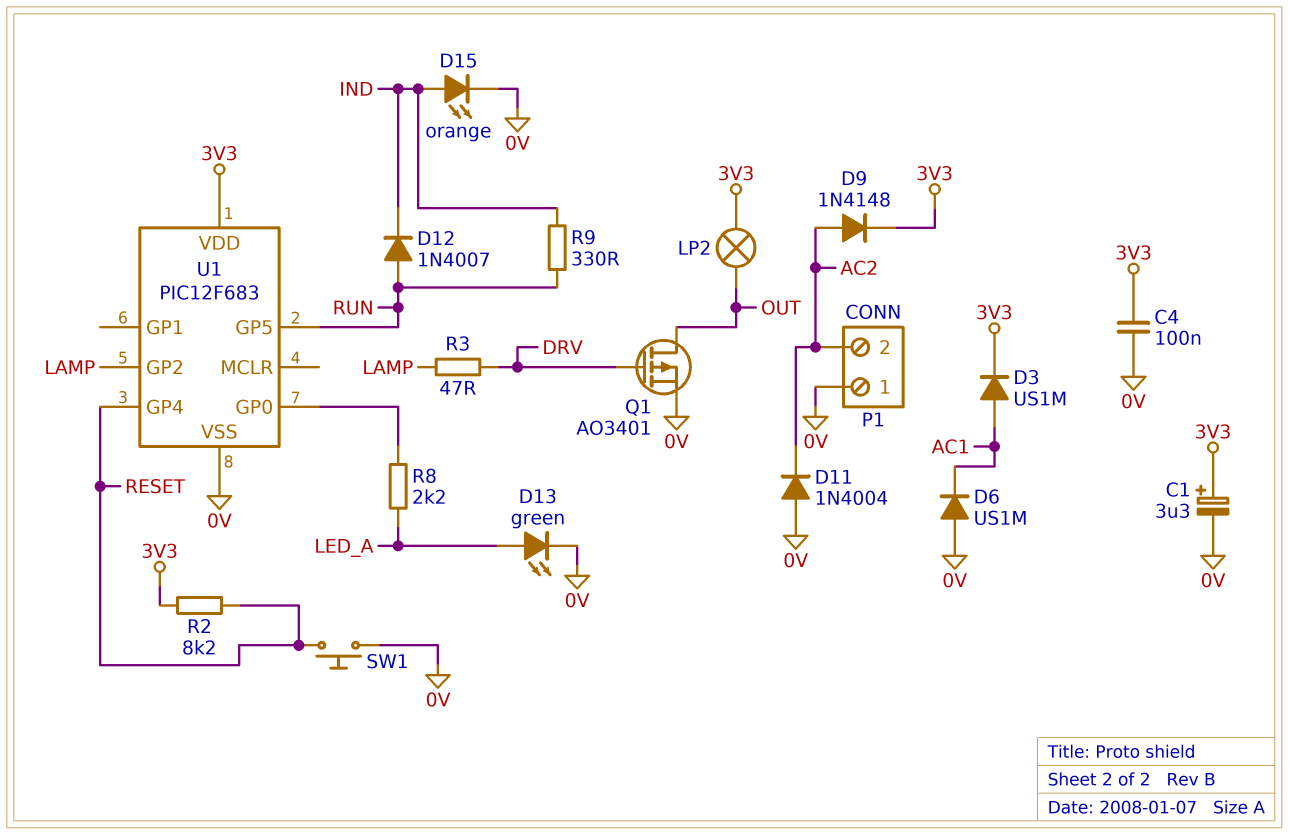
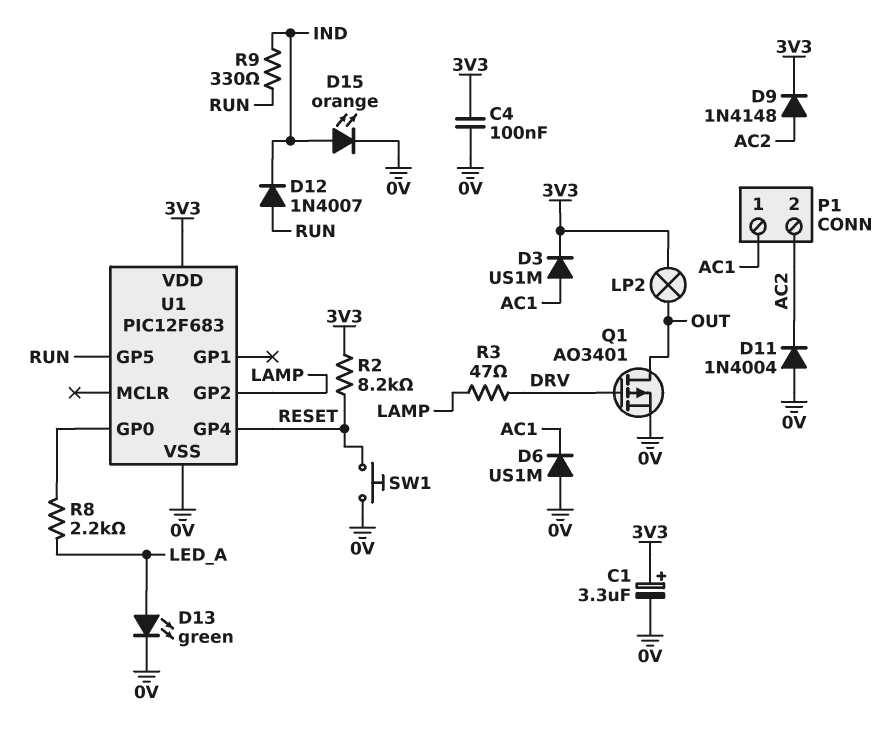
P1 pin 1: 0V -> AC1

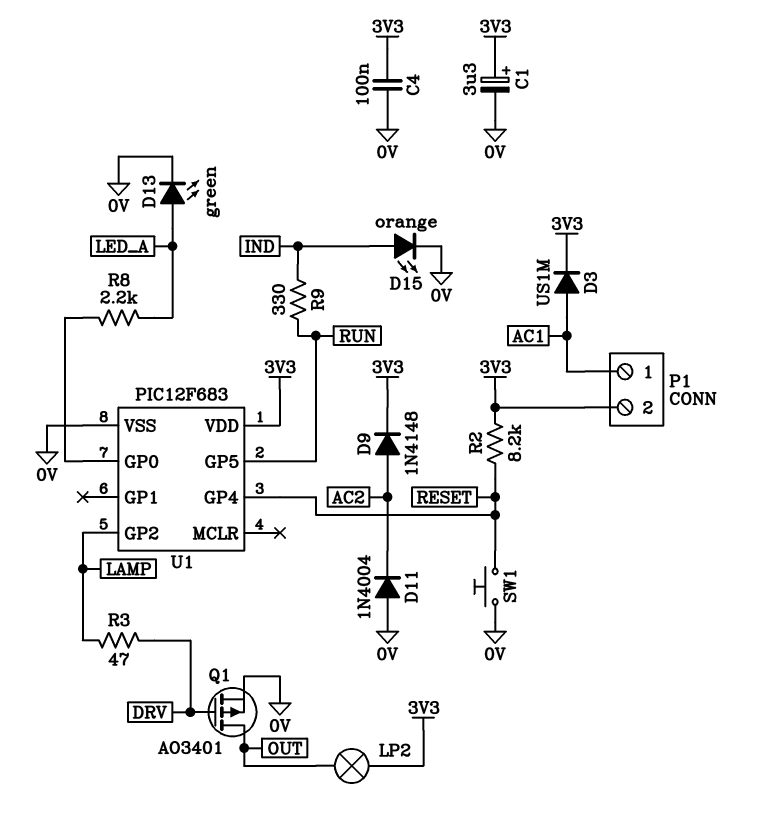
D6: diode US1M (A 0V, K AC1) -> none
D12: diode 1N4007 (A RUN, K IND) -> none
P1 pin 2: AC2 -> 3V3

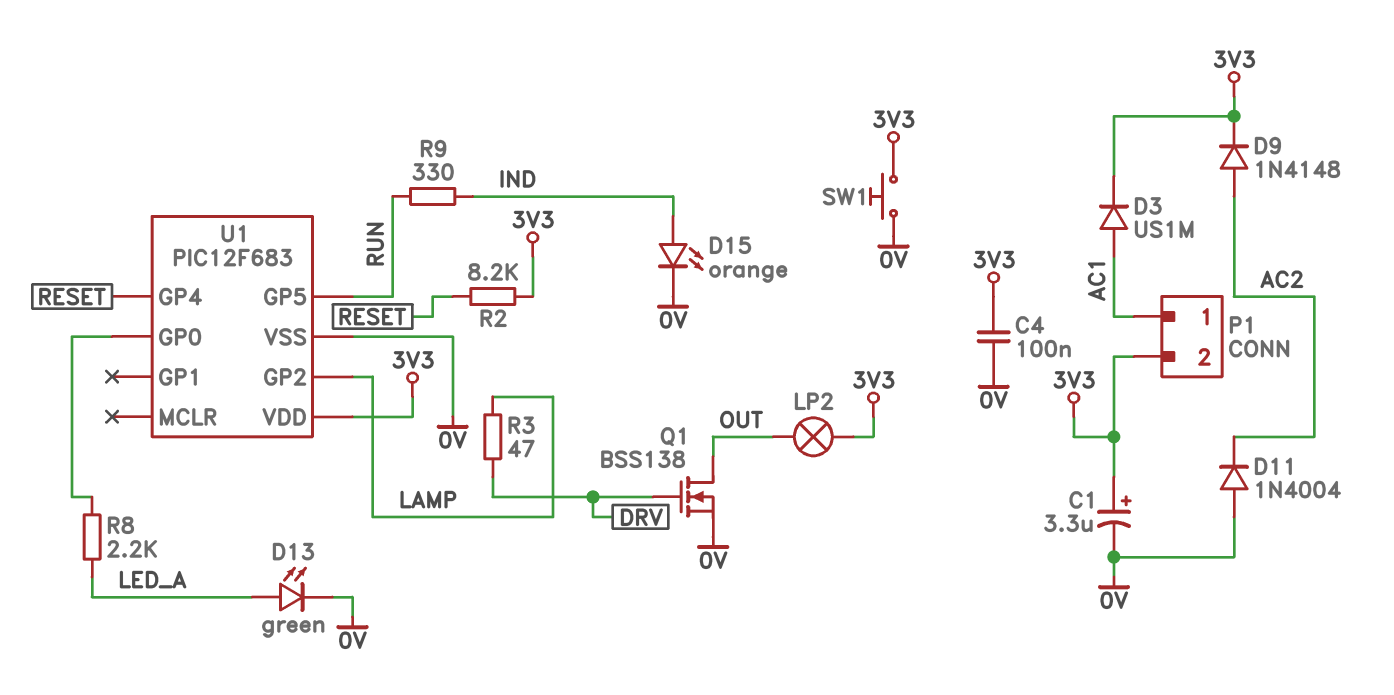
Q1: PMOS AO3401 (G DRV, D OUT, S 0V) -> NMOS BSS138 (G DRV, D OUT, S 0V)
SW1: button (0V, RESET) -> button (0V, 3V3)

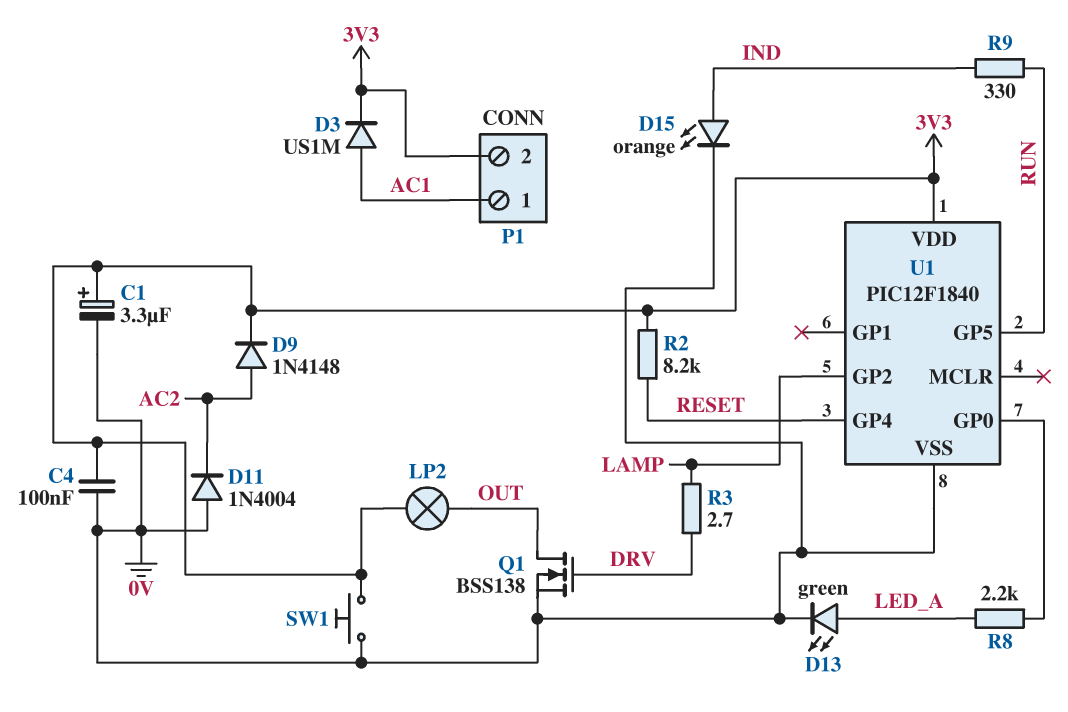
R3: 47 (DRV, LAMP) -> 2.7 (DRV, LAMP)
U1: PIC12F683 -> PIC12F1840

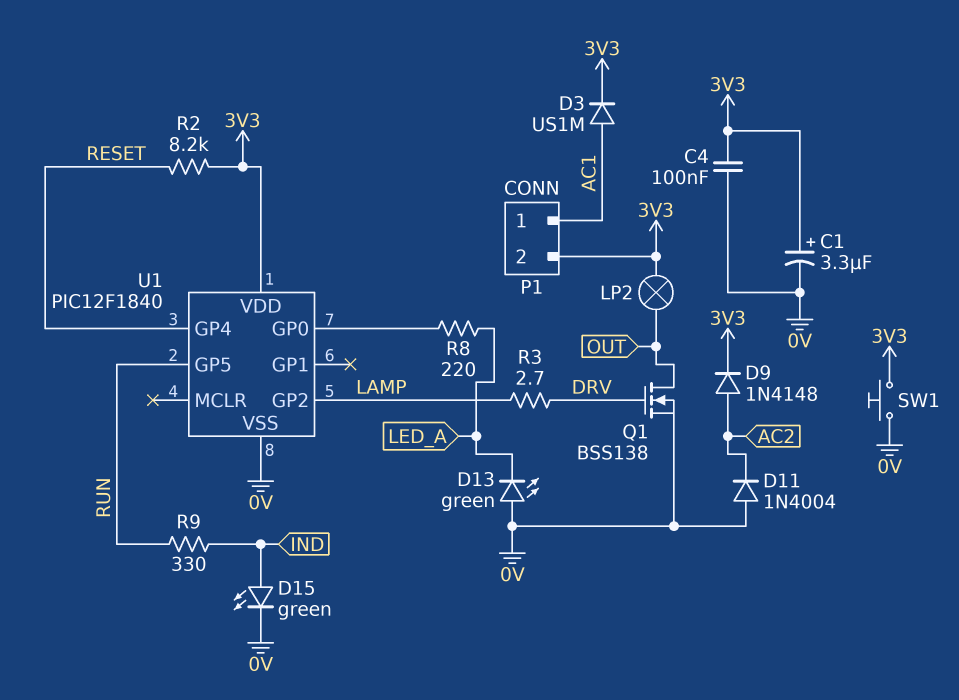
D13: LED green (A LED_A, K 0V) -> LED green (A 0V, K LED_A)
D15: LED orange (A IND, K 0V) -> LED green (A IND, K 0V)
R8: 2.2k (LED_A, U1/GP0) -> 220 (LED_A, U1/GP0)

